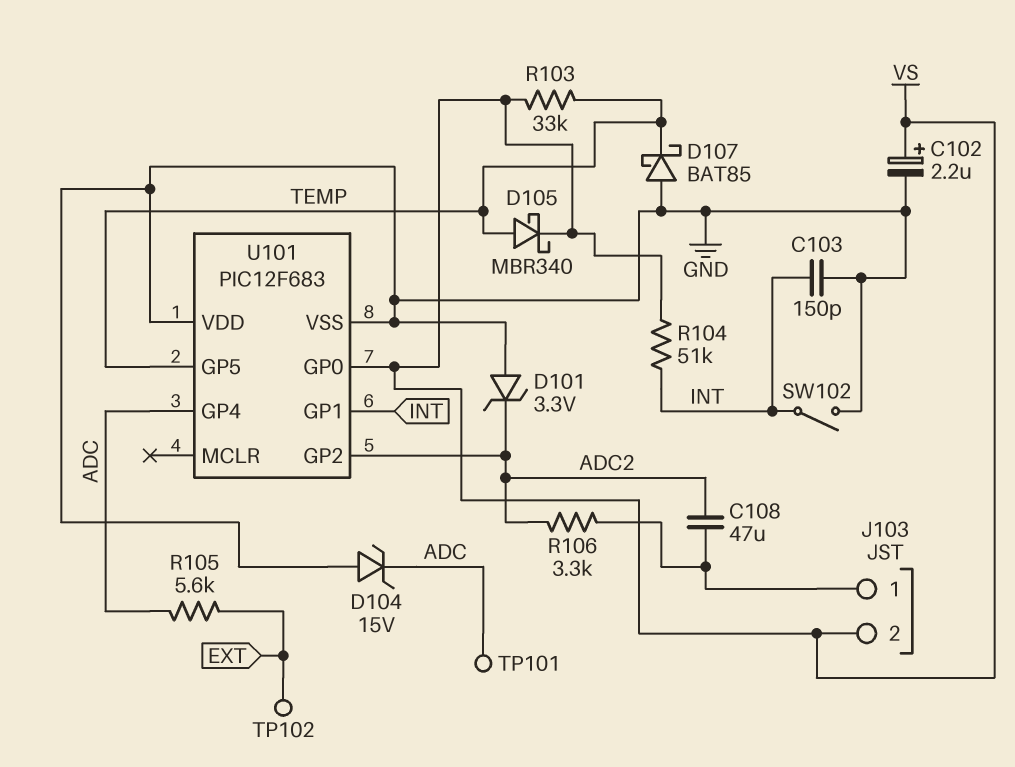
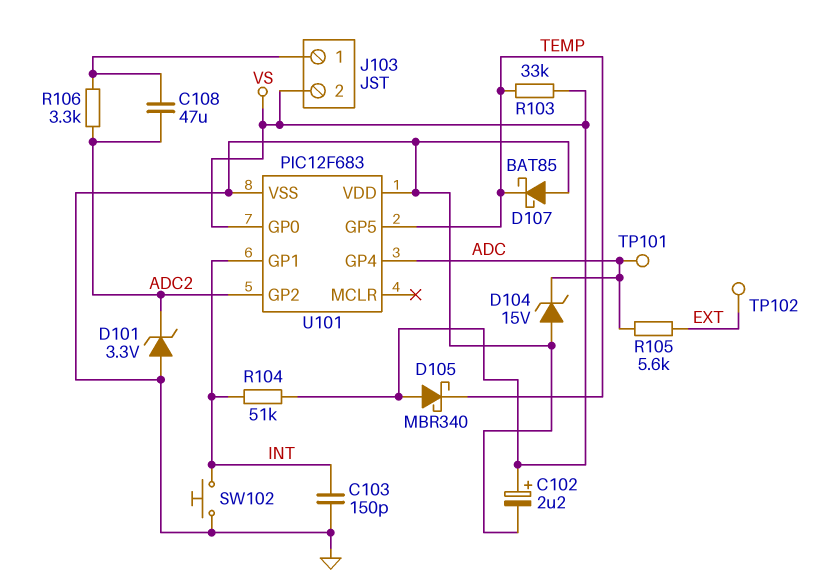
D105: schottky MBR340 (A TEMP, K VS) -> schottky MBR340 (A VS, K TEMP)
SW102: switch (GND, INT) -> button (GND, INT)

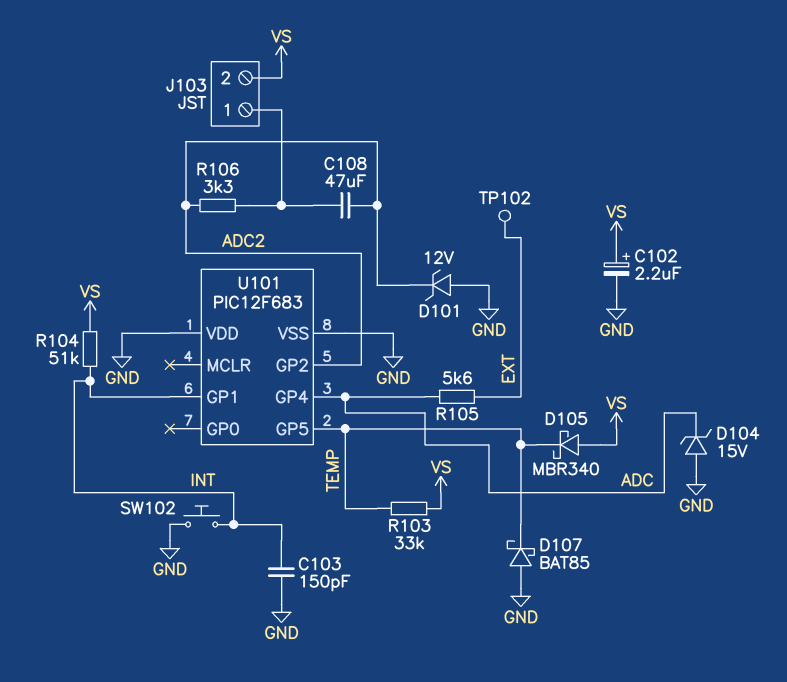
D101: zener 3.3V (A GND, K ADC2) -> zener 12V (A GND, K ADC2)
TP101: test point (ADC) -> none
U101 pin GP0: VS -> none

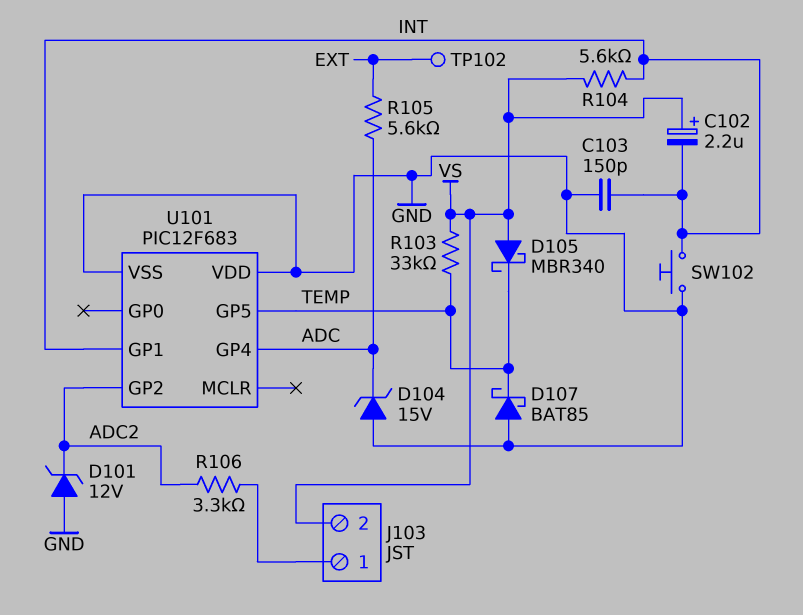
C102: 2.2uF (plus VS, minus GND) -> 2.2uF (plus VS, minus INT)
C108: 47uF (ADC2, J103/1) -> none
R104: 51k (INT, VS) -> 5.6k (INT, VS)

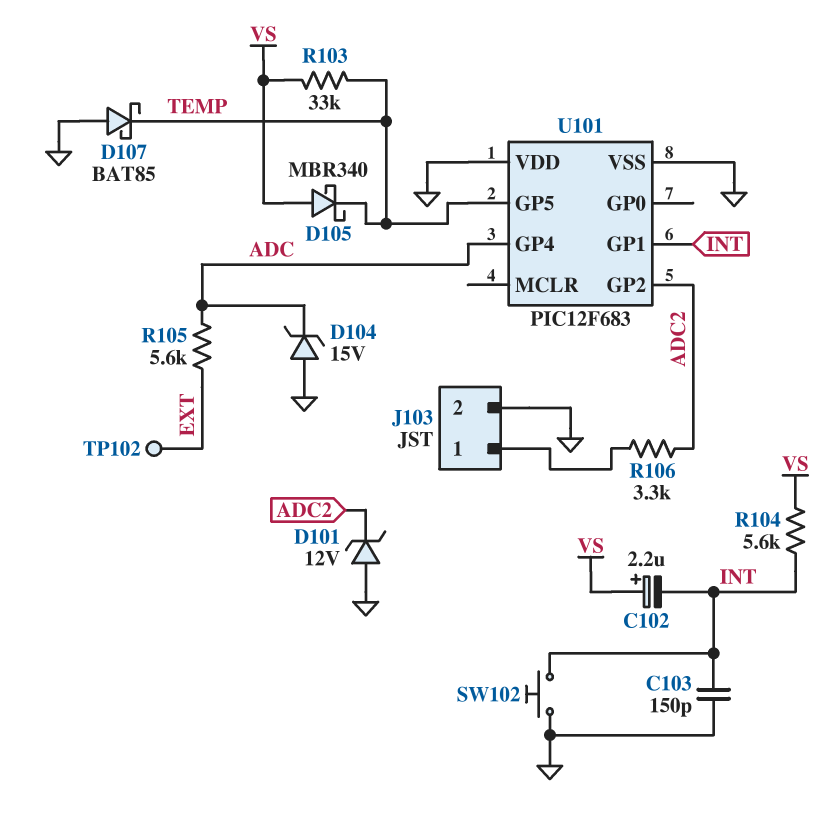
J103 pin 2: VS -> GND

